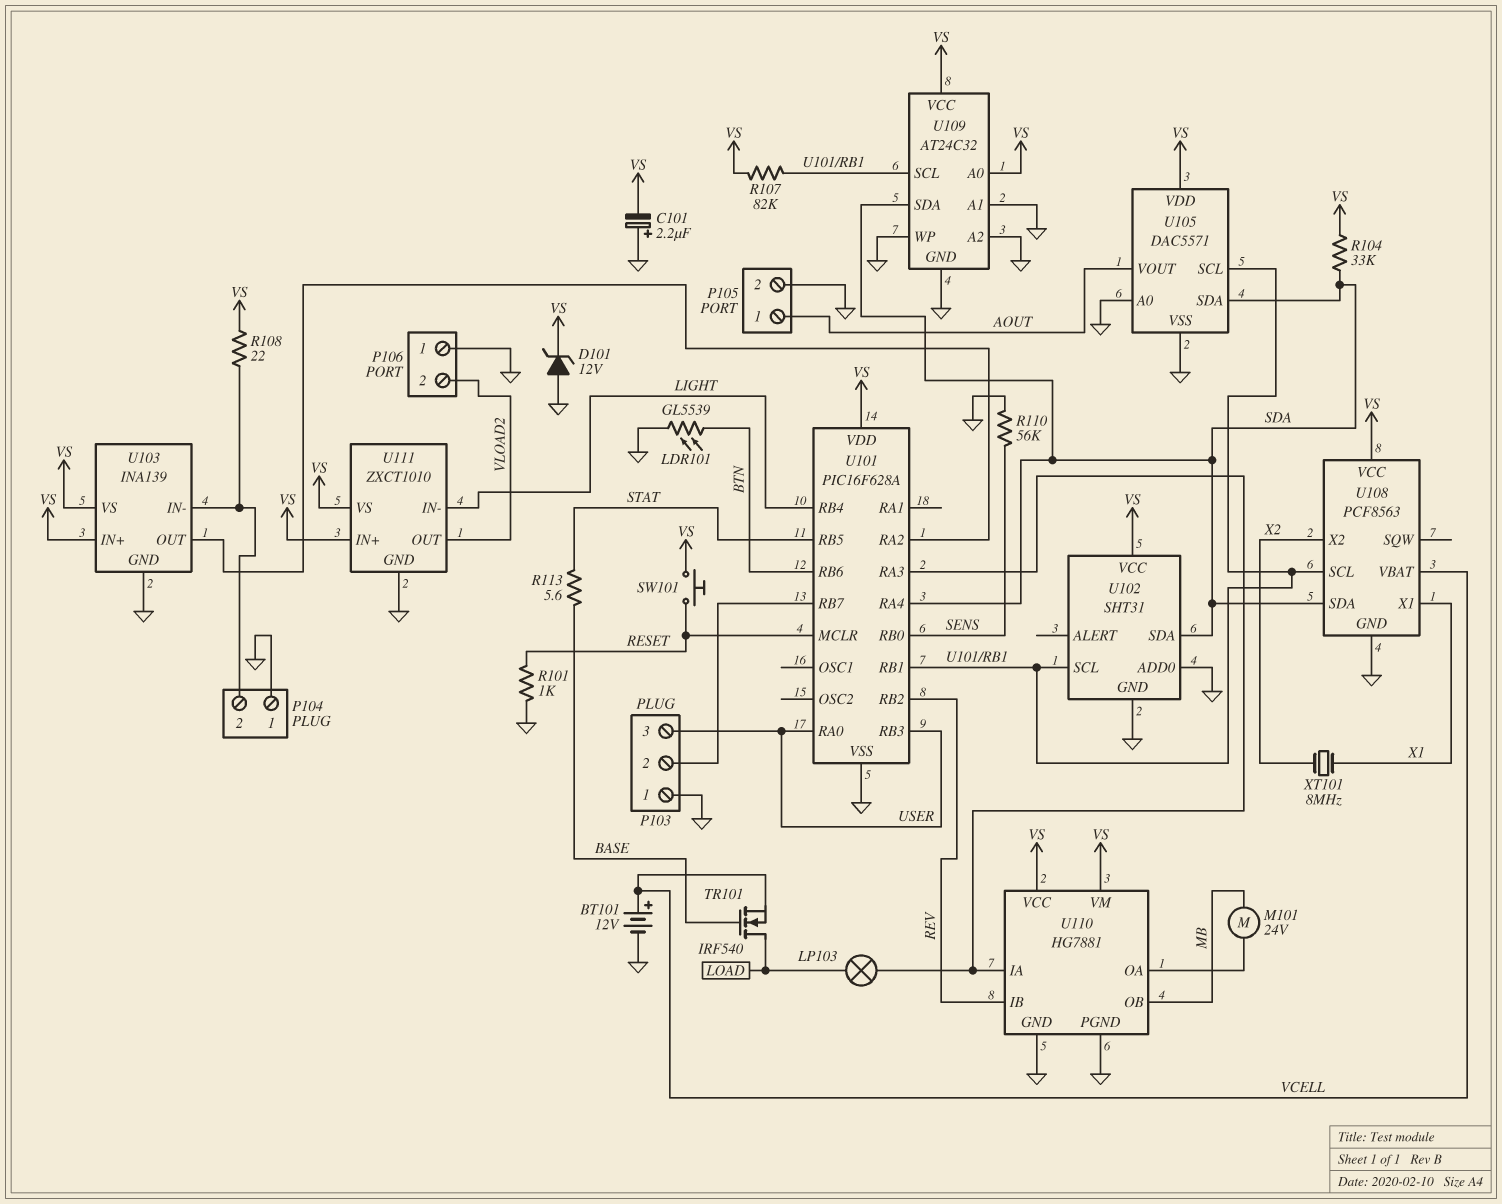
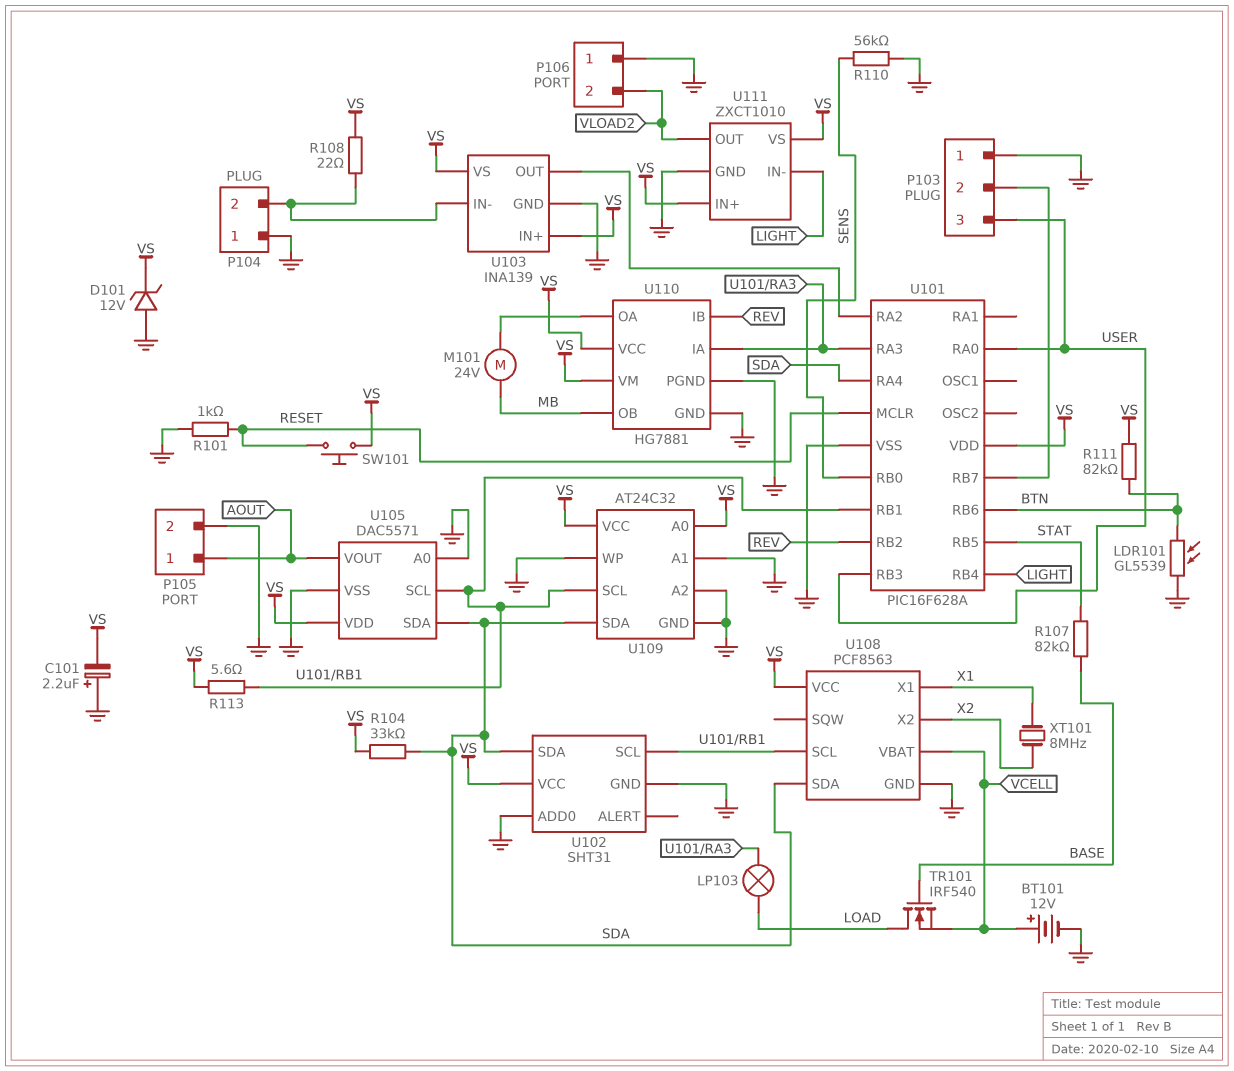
R107: 82k (U101/RB1, VS) -> 82k (BASE, STAT)
R111: none -> 82k (BTN, VS)
R113: 5.6 (BASE, STAT) -> 5.6 (U101/RB1, VS)

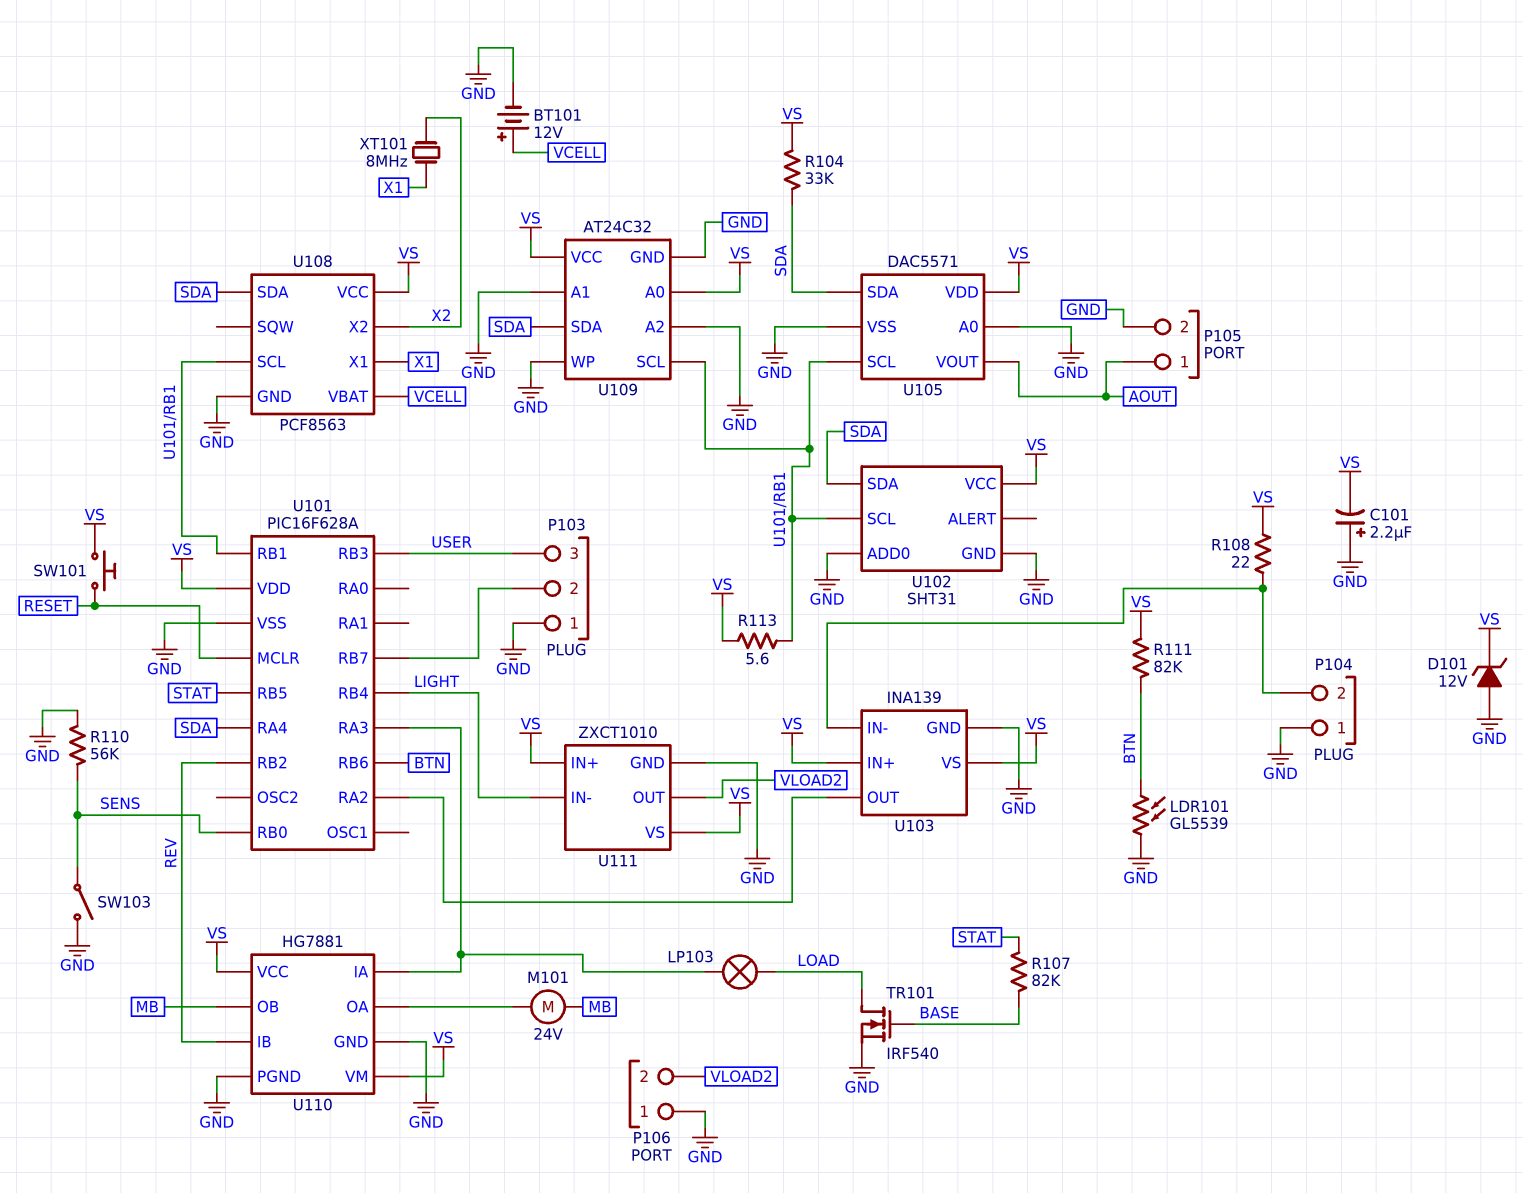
R101: 1k (GND, RESET) -> none
SW103: none -> switch (GND, SENS)
TR101: NMOS IRF540 (G BASE, D LOAD, S VCELL) -> NMOS IRF540 (G BASE, D LOAD, S GND)
U101 pin RA0: USER -> none

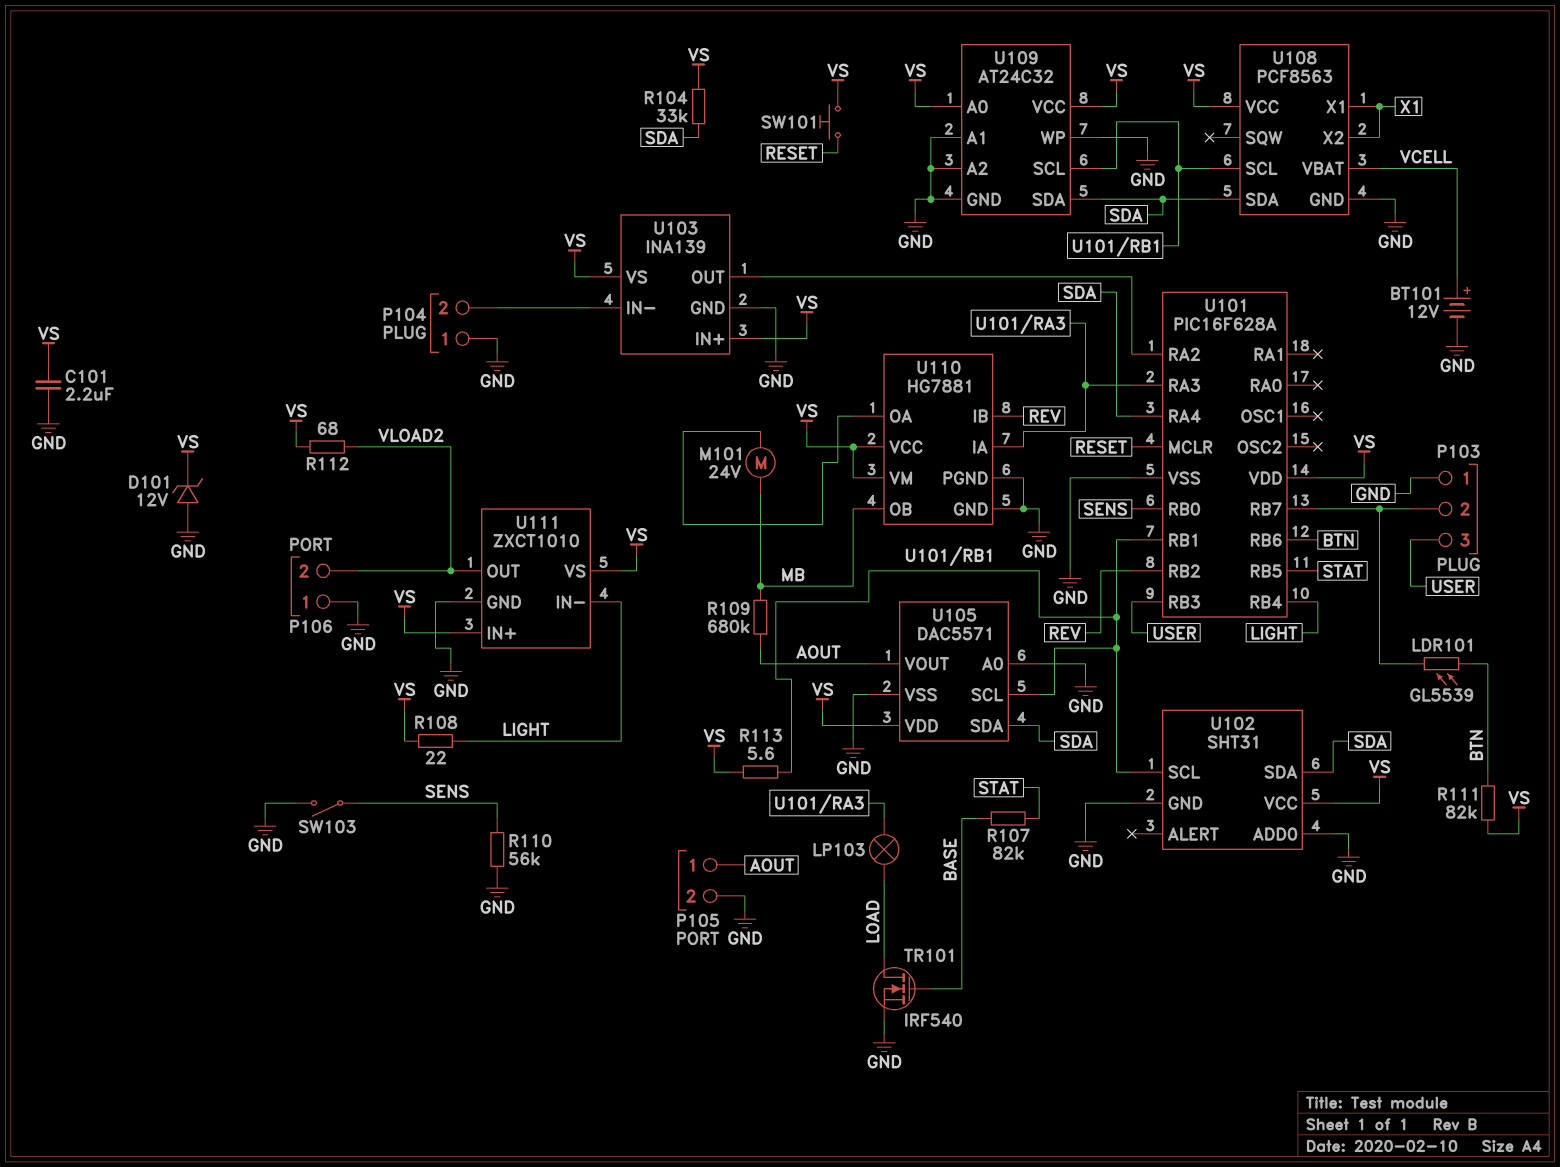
C101: 2.2uF (plus GND, minus VS) -> 2.2uF (GND, VS)
LDR101: GL5539 (BTN, GND) -> GL5539 (BTN, P103/2)
R108: 22 (P104/2, VS) -> 22 (LIGHT, VS)
R109: none -> 680k (AOUT, MB)
R112: none -> 68 (VLOAD2, VS)
U108 pin X2: X2 -> X1
XT101: 8MHz (X1, X2) -> none

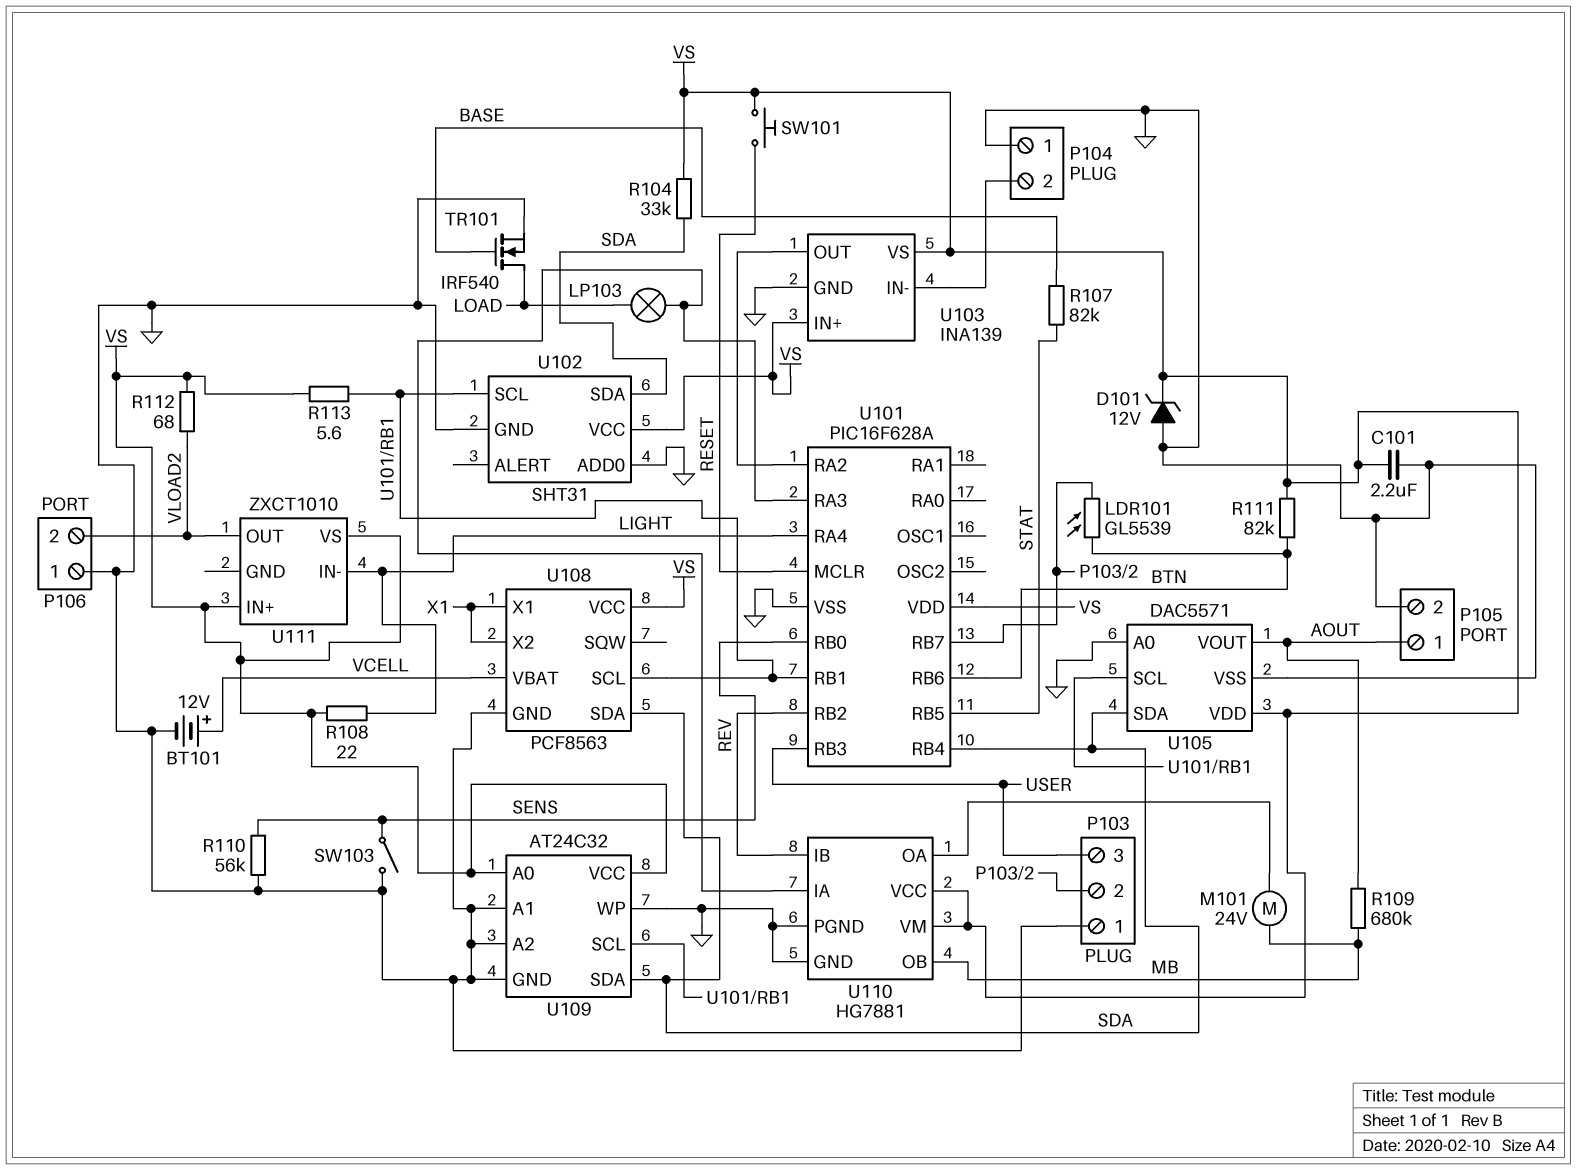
U101 pin RA4: SDA -> LIGHT
U101 pin RB4: LIGHT -> SDA
U111 pin GND: GND -> none

